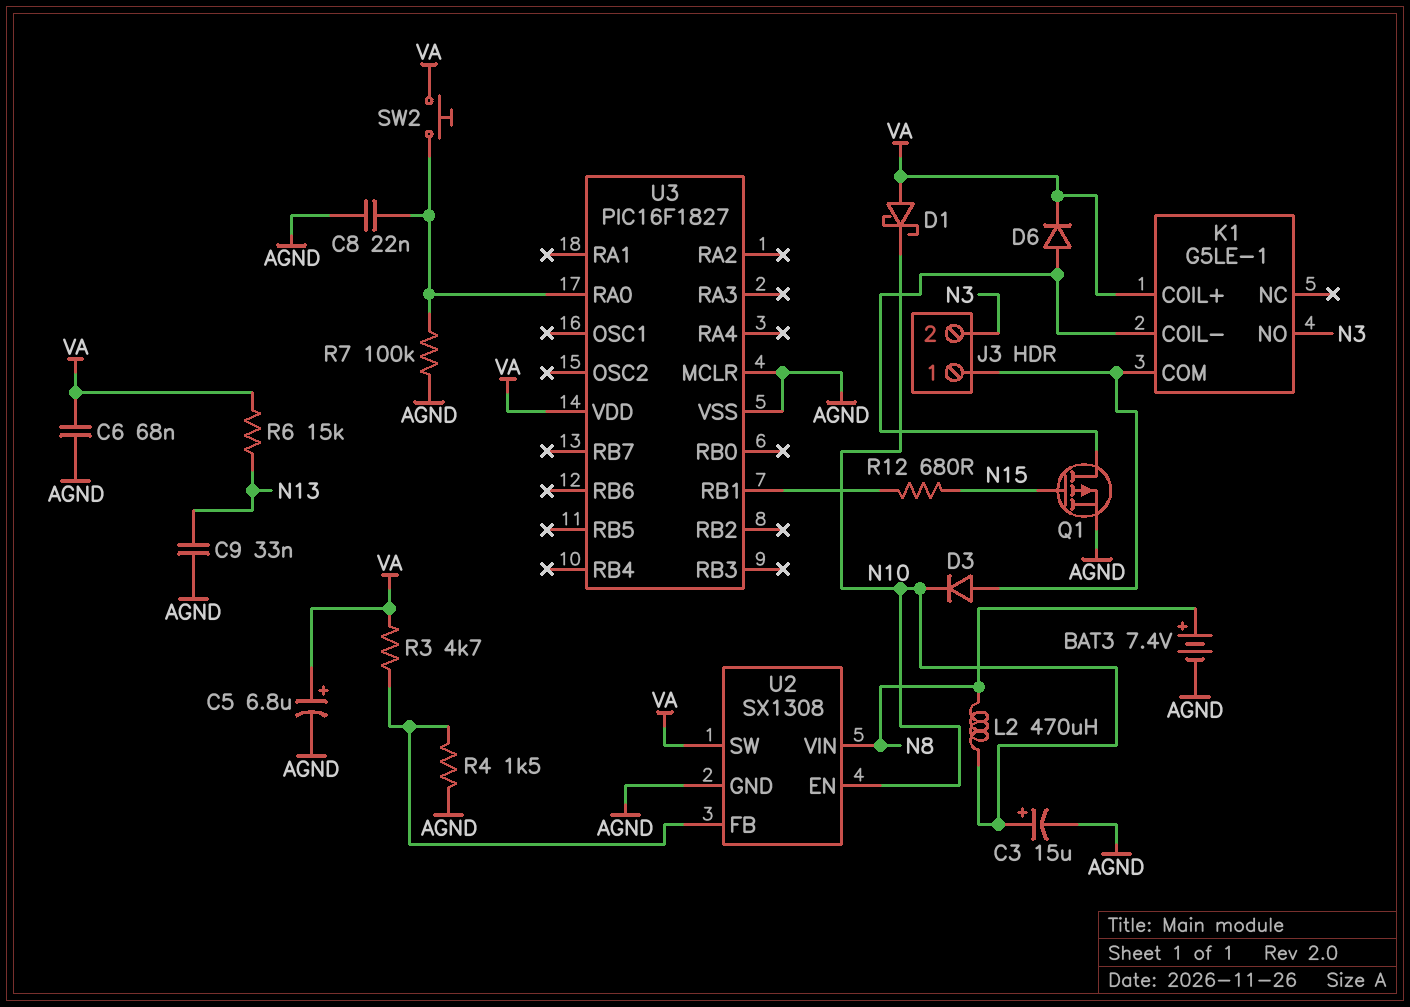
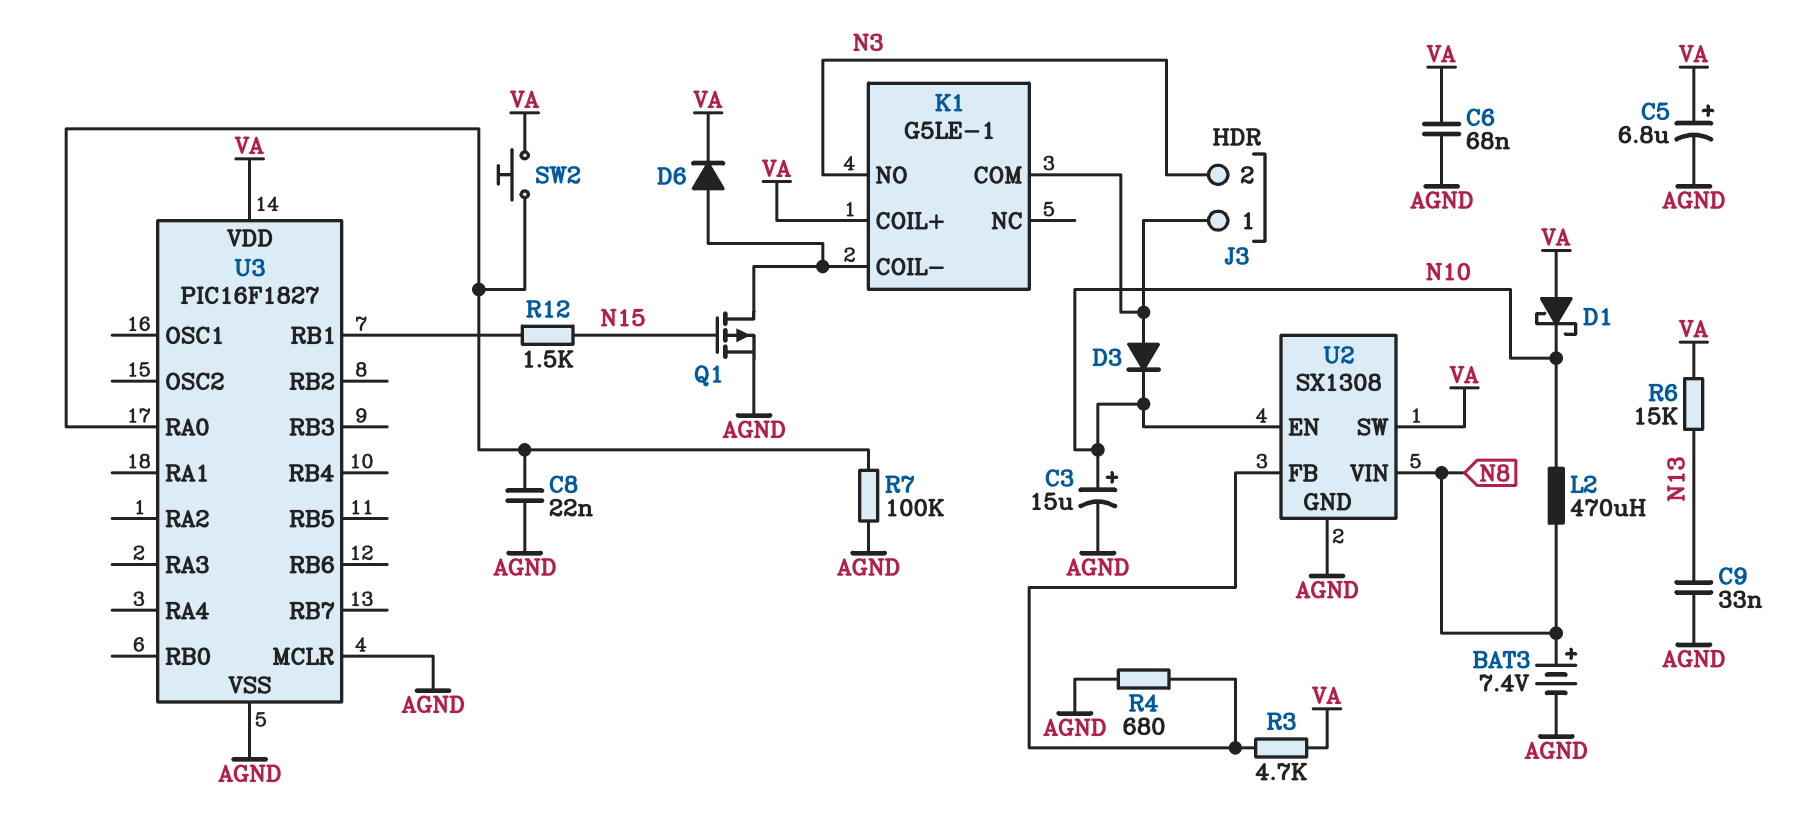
R4: 1.5k (AGND, U2/FB) -> 680 (AGND, U2/FB)
R12: 680 (N15, U3/RB1) -> 1.5k (N15, U3/RB1)

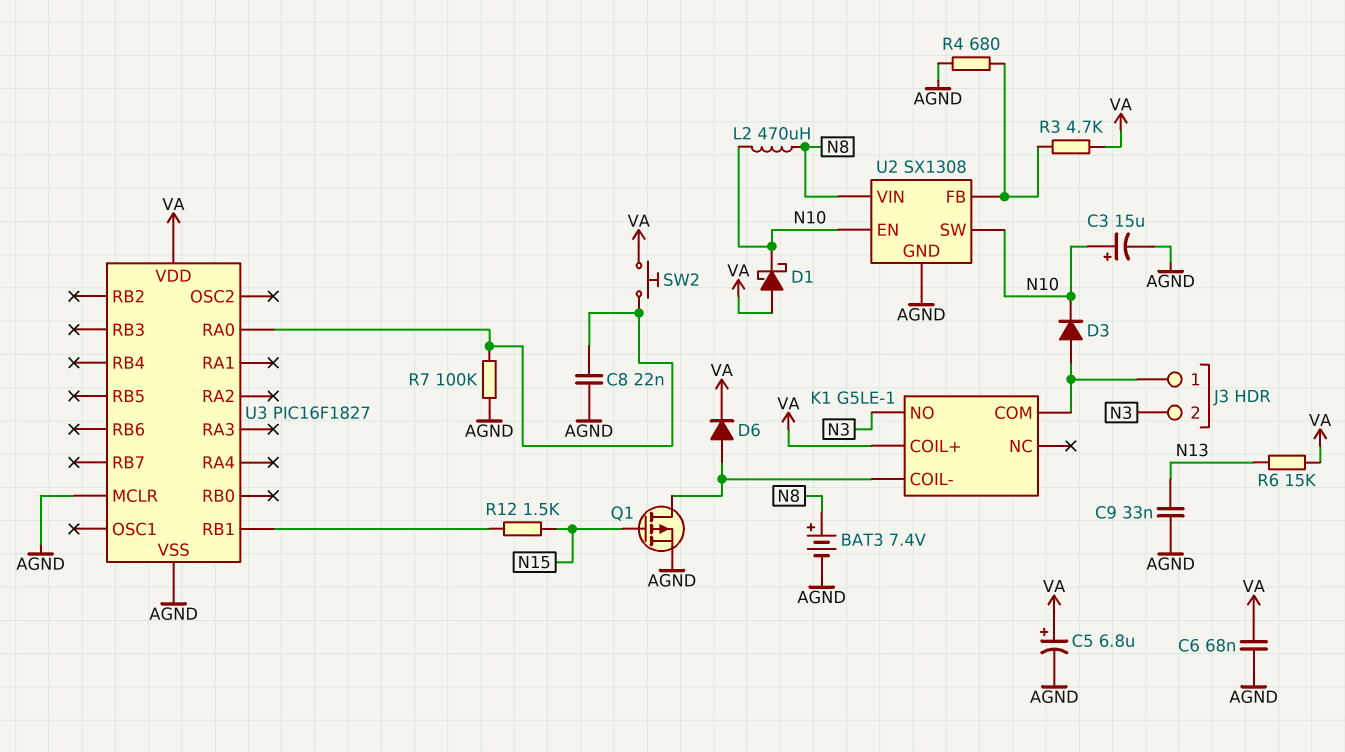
U2 pin SW: VA -> N10

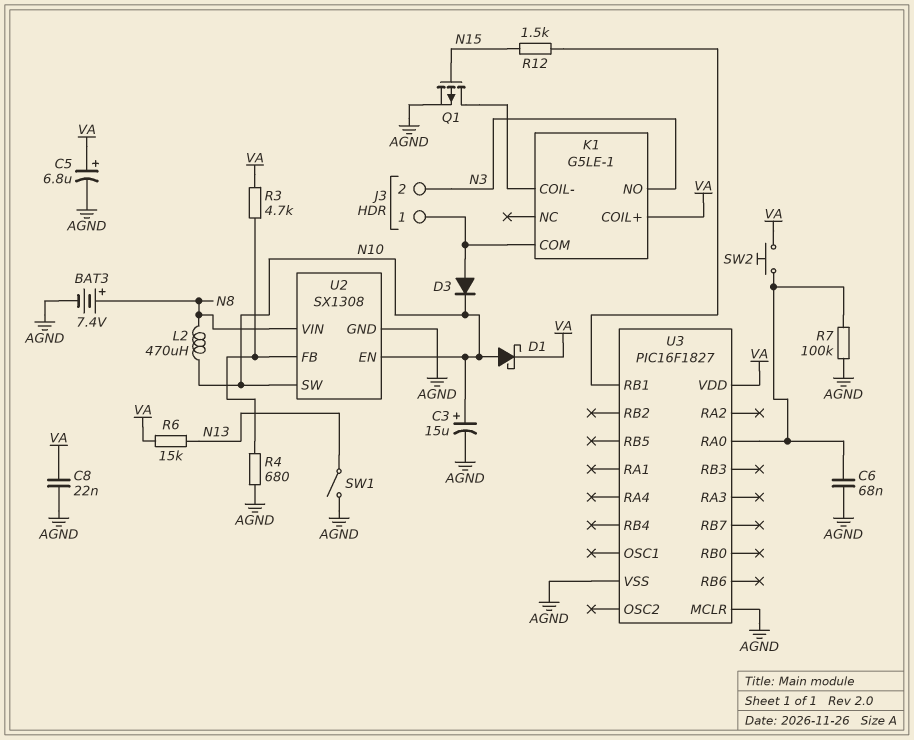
C6: 68nF (AGND, VA) -> 68nF (AGND, U3/RA0)
C8: 22nF (AGND, U3/RA0) -> 22nF (AGND, VA)
C9: 33nF (AGND, N13) -> none
D1: schottky (A VA, K N10) -> schottky (A N10, K VA)
D6: diode (A K1/COIL-, K VA) -> none
SW1: none -> switch (AGND, N13)

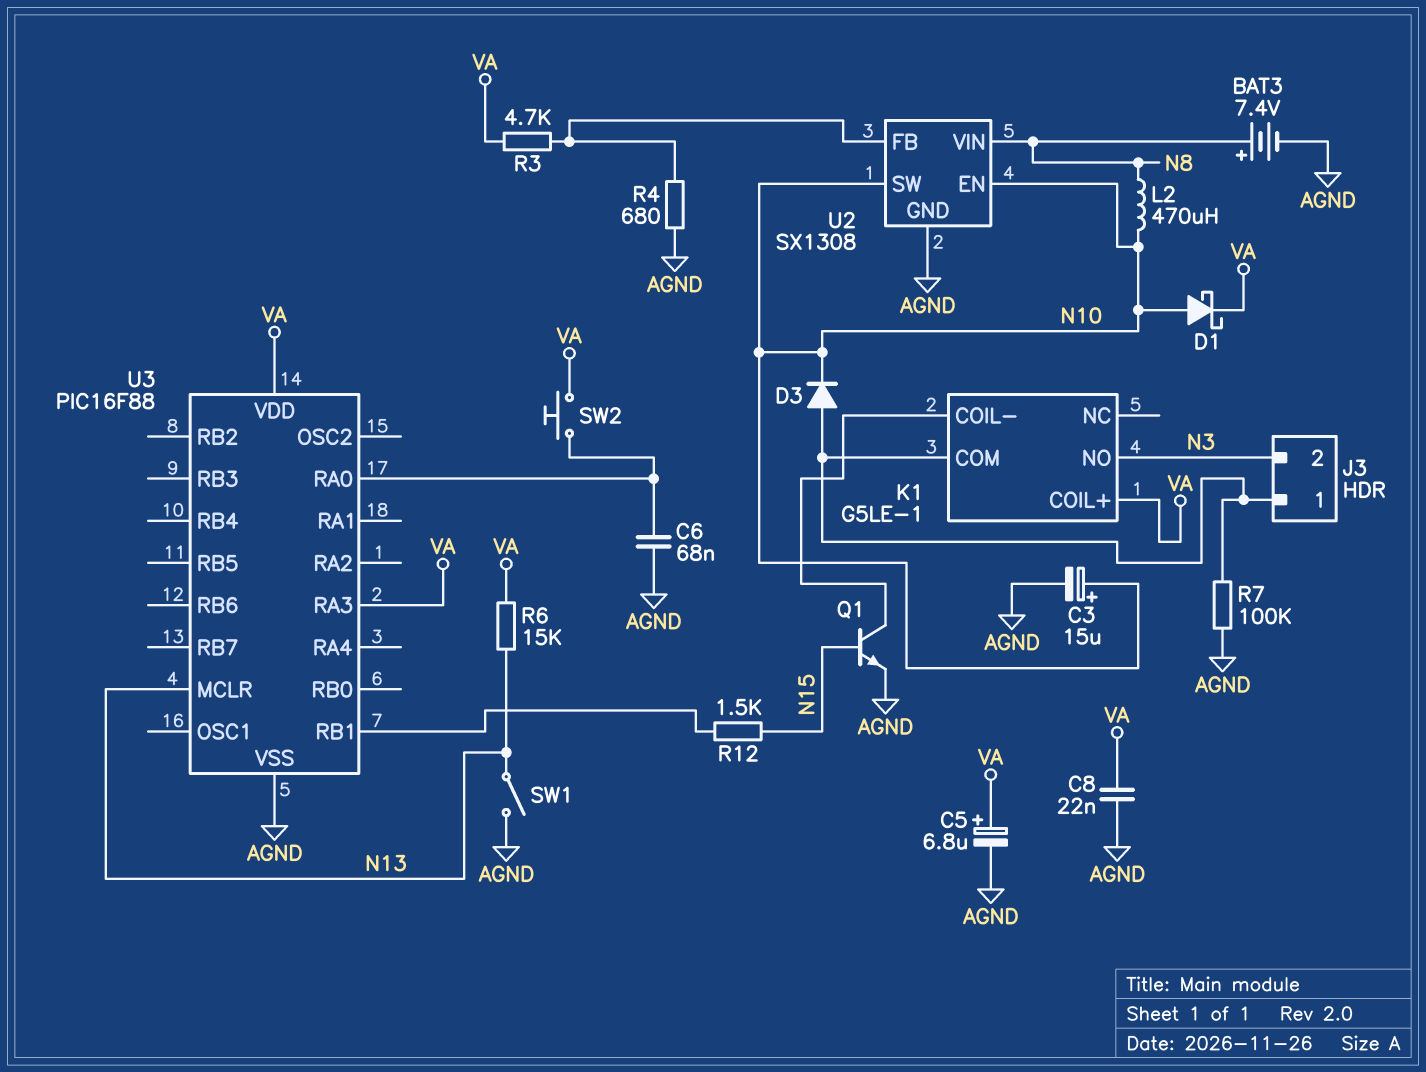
Q1: PMOS (G N15, D K1/COIL-, S AGND) -> NPN (B N15, C K1/COIL-, E AGND)
R7: 100k (AGND, U3/RA0) -> 100k (AGND, J3/1)
U3: PIC16F1827 -> PIC16F88
U3 pin MCLR: AGND -> N13
U3 pin RA3: none -> VA

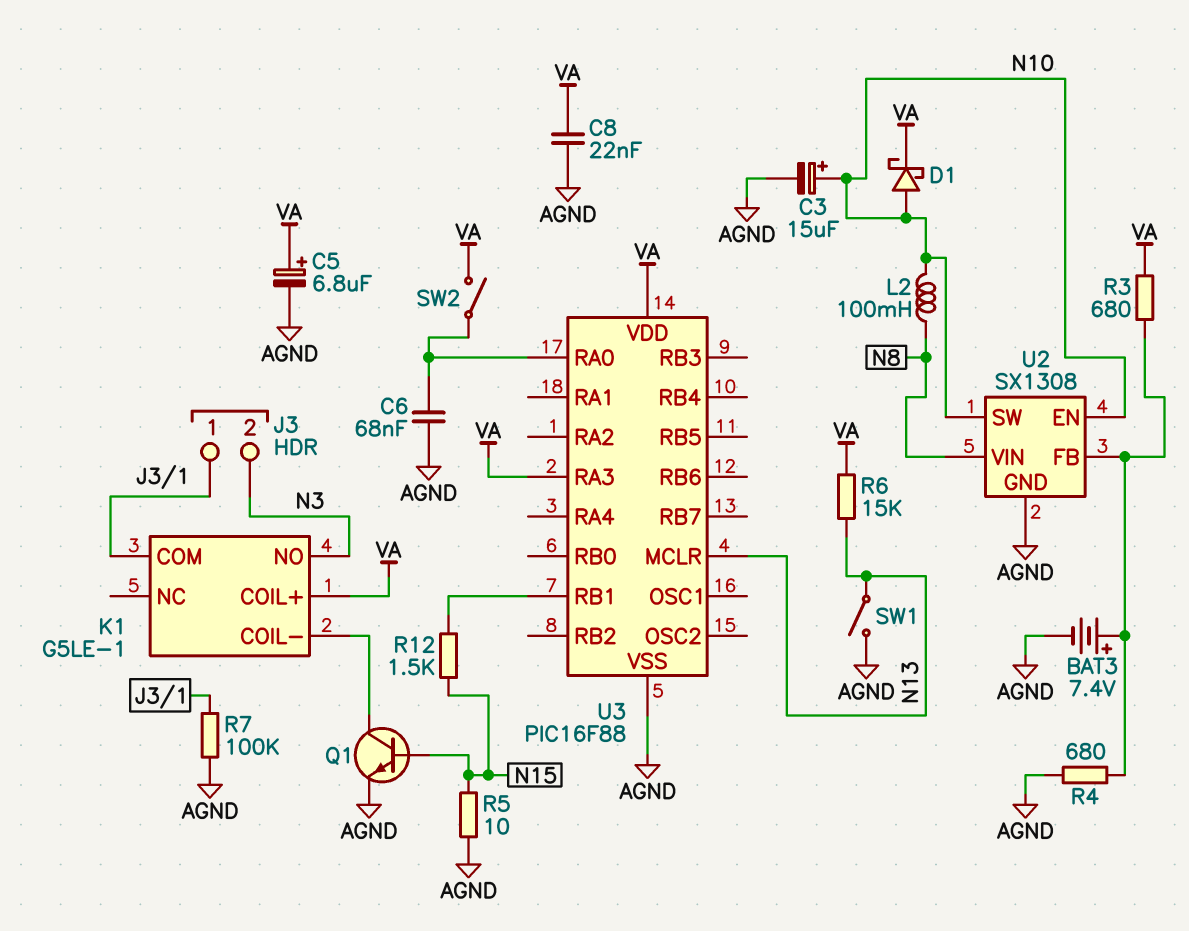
BAT3: 7.4V (plus N8, minus AGND) -> 7.4V (plus U2/FB, minus AGND)
D3: diode (A J3/1, K N10) -> none
L2: 470uH (N8, N10) -> 100mH (N8, N10)
R3: 4.7k (U2/FB, VA) -> 680 (U2/FB, VA)
R5: none -> 10 (AGND, N15)
SW2: button (U3/RA0, VA) -> switch (U3/RA0, VA)

